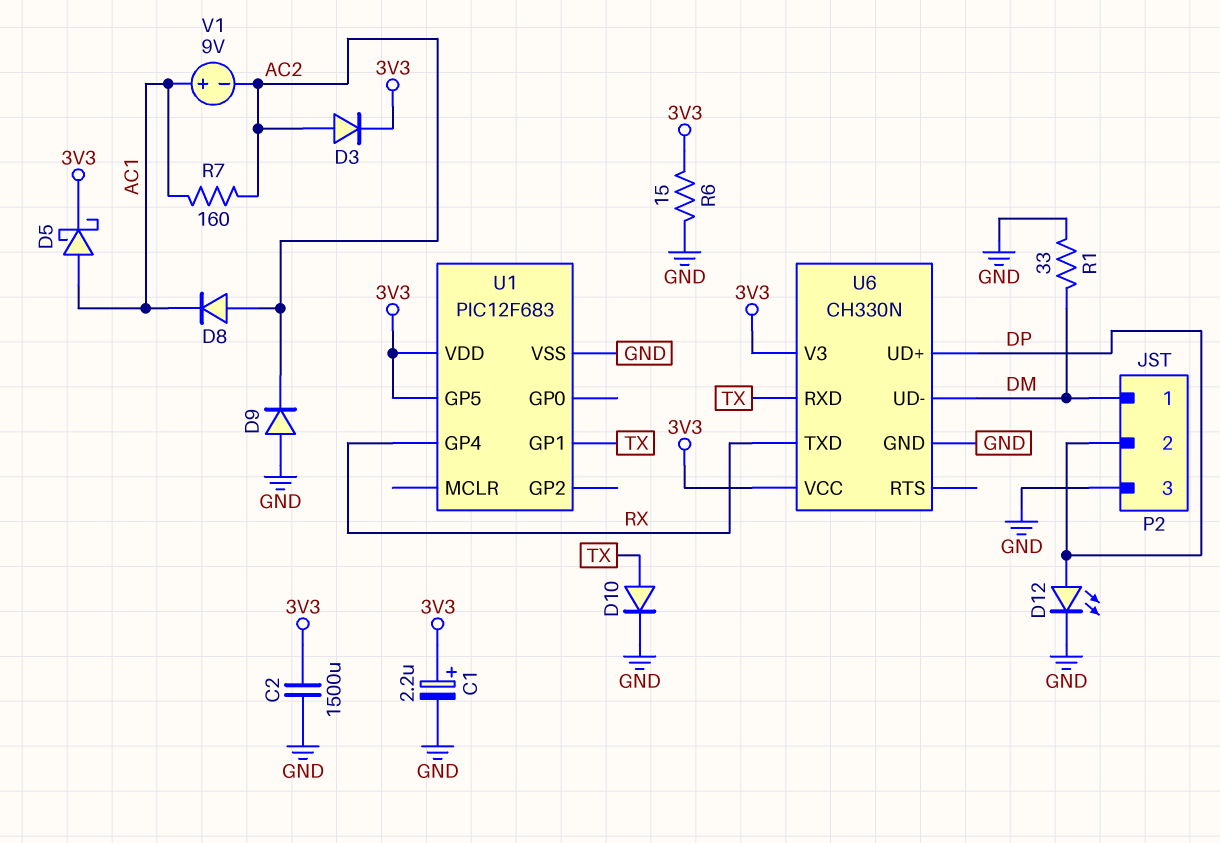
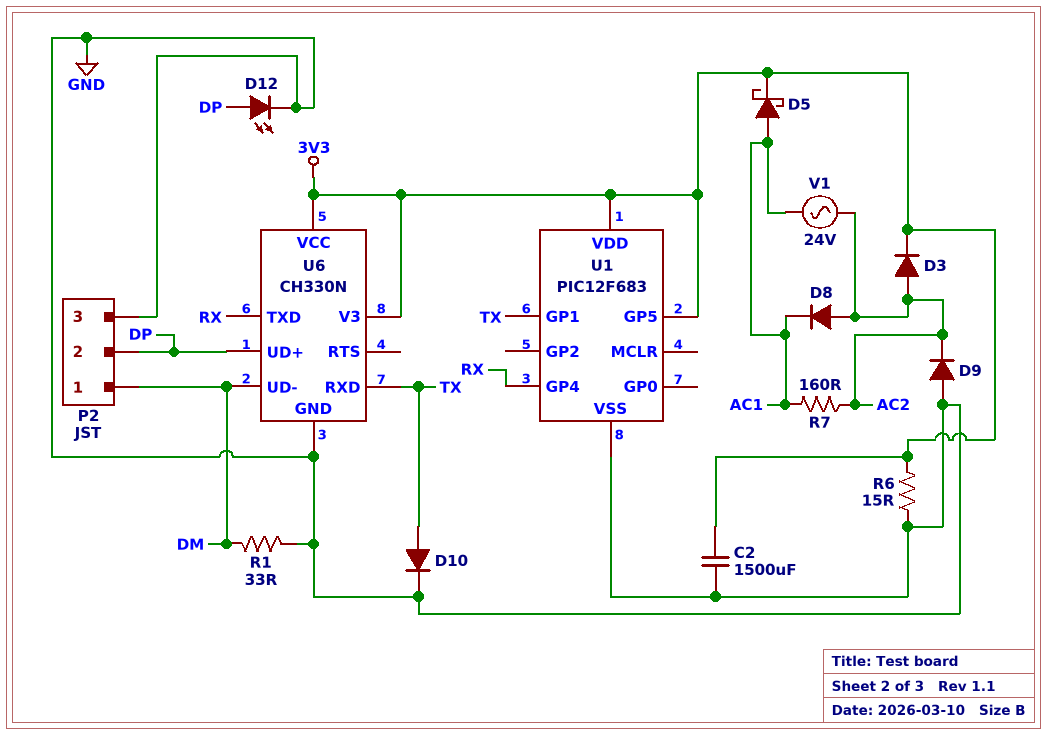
C1: 2.2uF (plus 3V3, minus GND) -> none
V1: 9V (plus AC1, minus AC2) -> AC 24V (AC1, AC2)

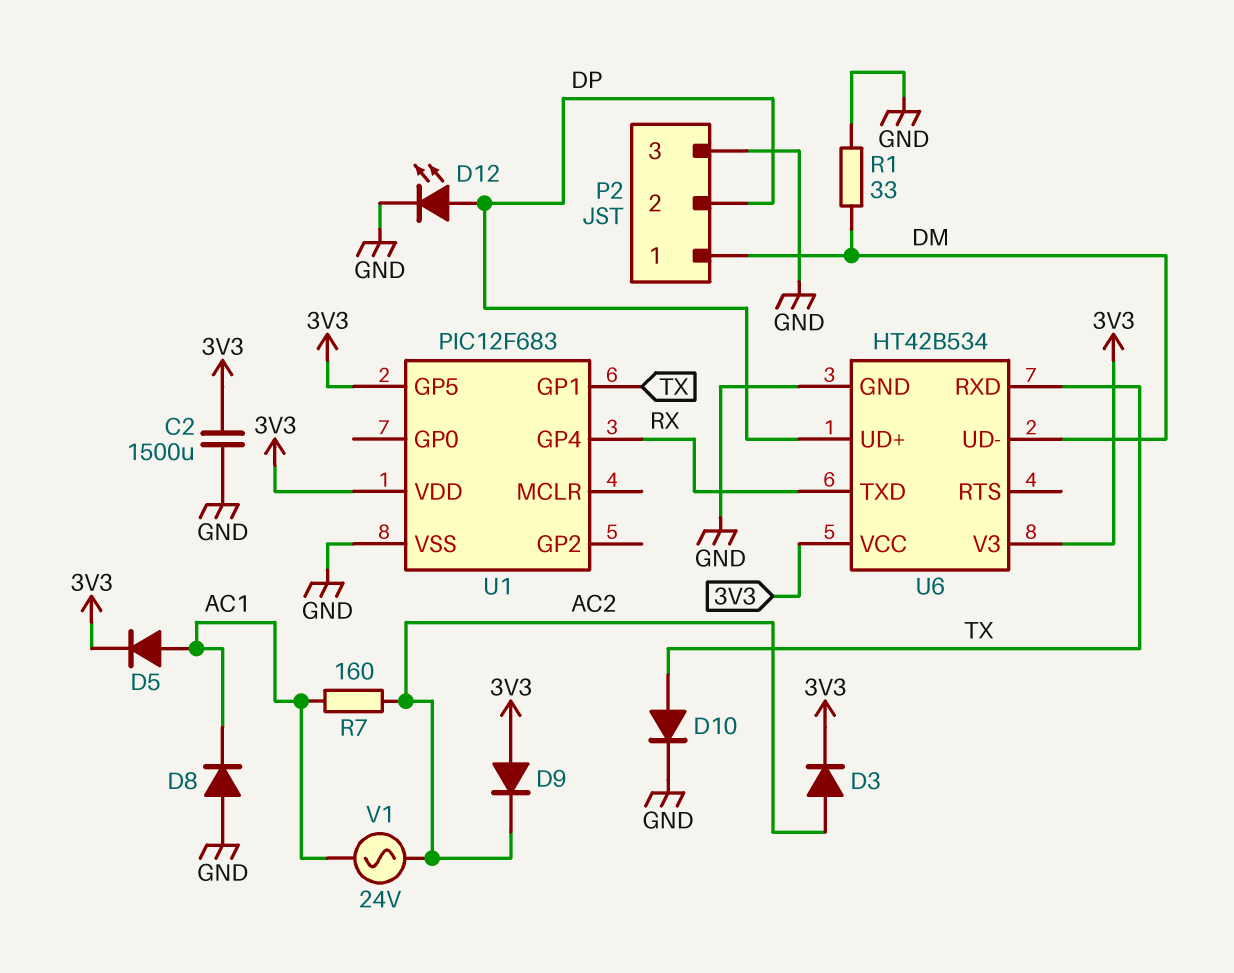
D5: schottky (A AC1, K 3V3) -> diode (A AC1, K 3V3)
D8: diode (A AC2, K AC1) -> diode (A GND, K AC1)
D9: diode (A GND, K AC2) -> diode (A 3V3, K AC2)
R6: 15 (3V3, GND) -> none
U6: CH330N -> HT42B534

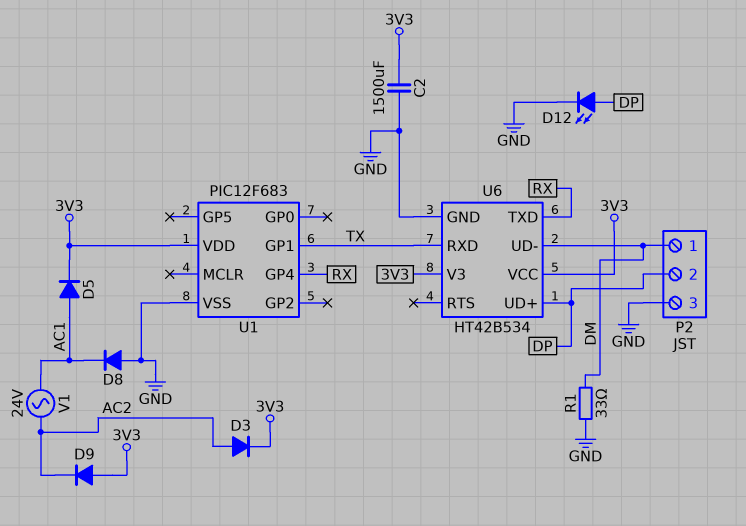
D10: diode (A TX, K GND) -> none
R7: 160 (AC1, AC2) -> none
U1 pin GP5: 3V3 -> none

